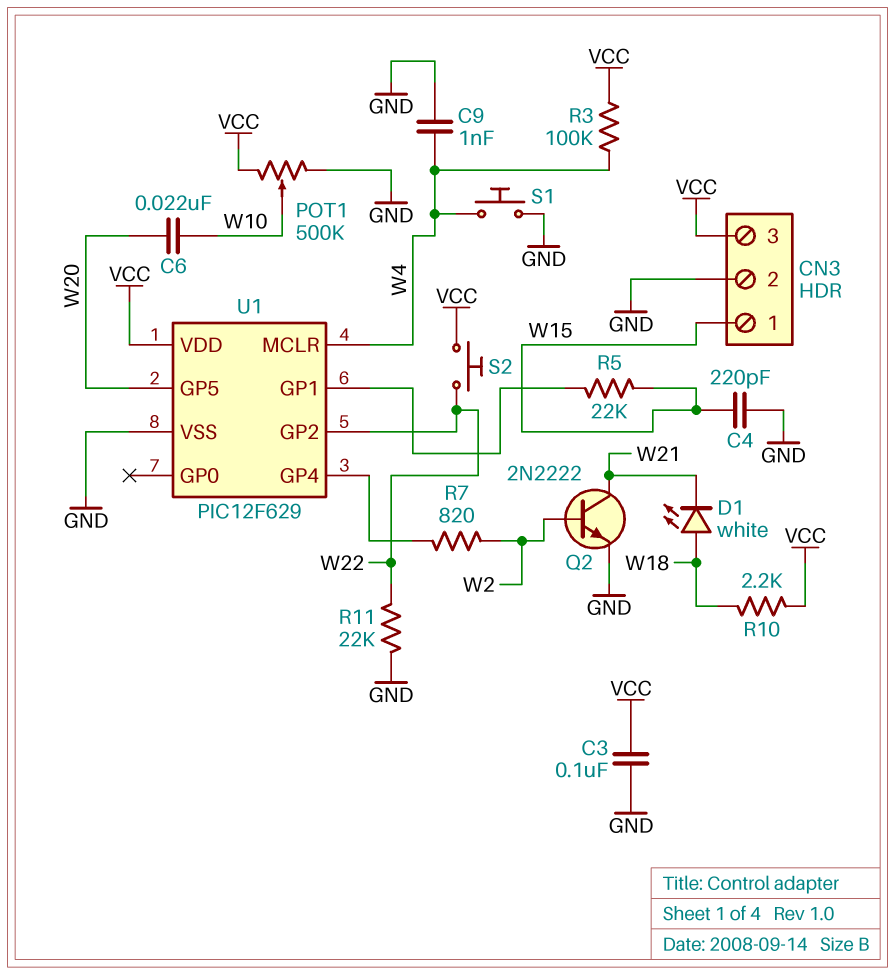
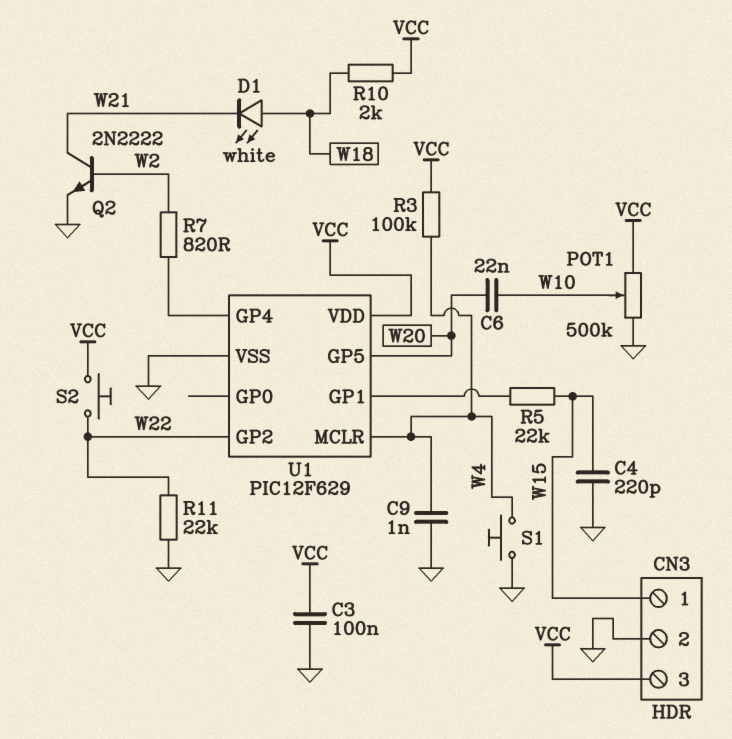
R10: 2.2k (VCC, W18) -> 2k (VCC, W18)

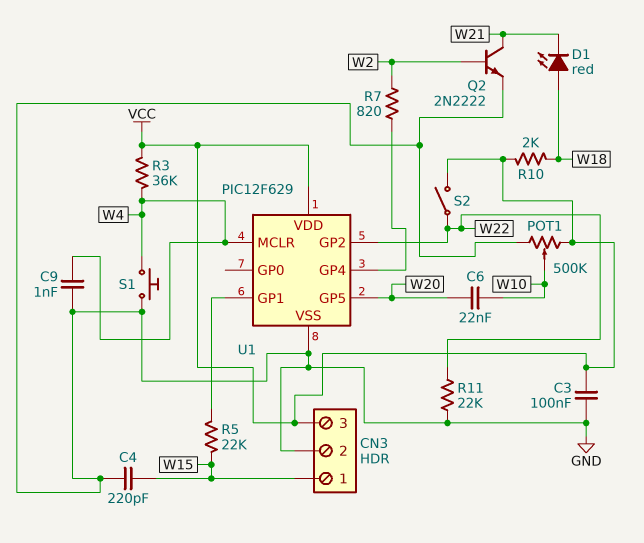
D1: LED white (A W18, K W21) -> LED red (A W18, K W21)
R3: 100k (VCC, W4) -> 36k (VCC, W4)
S2: button (VCC, W22) -> switch (VCC, W22)

